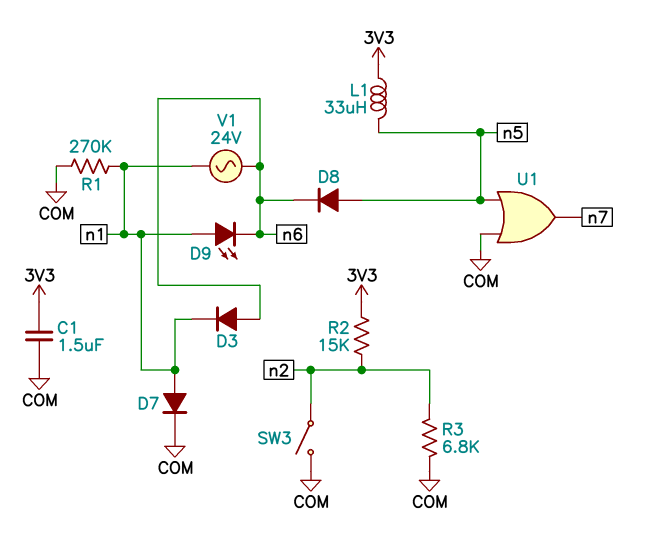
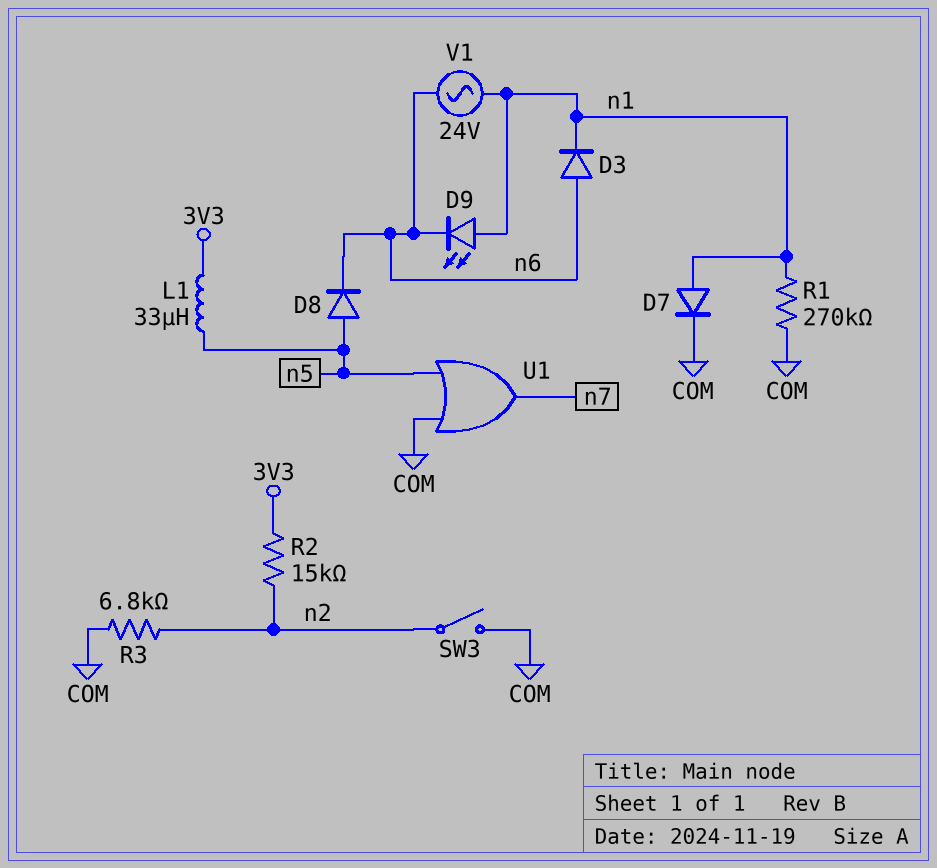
C1: 1.5uF (3V3, COM) -> none

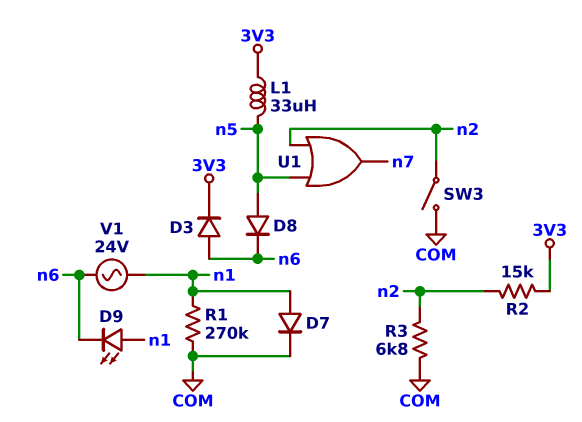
D3: diode (A n6, K n1) -> diode (A n6, K 3V3)
U1: OR (in COM, in n5, out n7) -> OR (in n2, in n5, out n7)

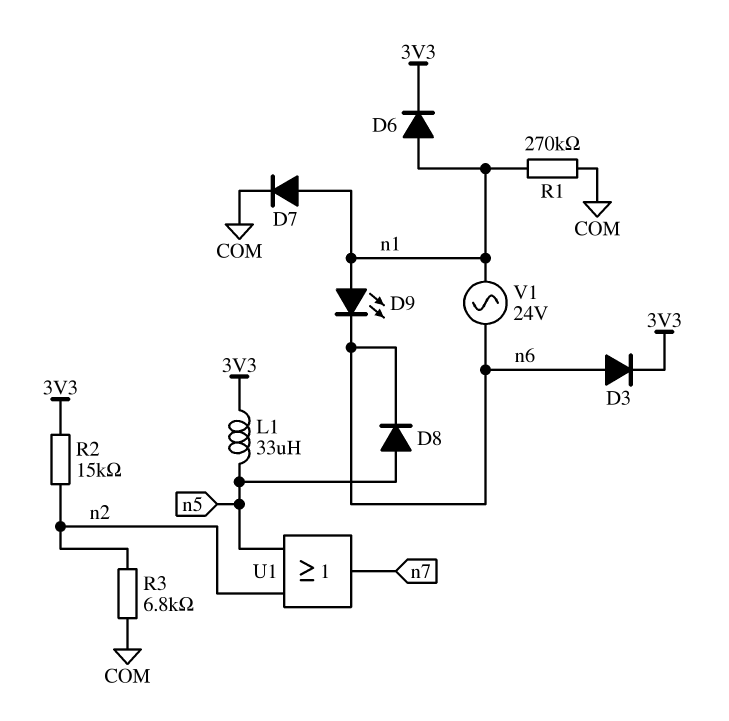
D6: none -> diode (A n1, K 3V3)
SW3: switch (COM, n2) -> none

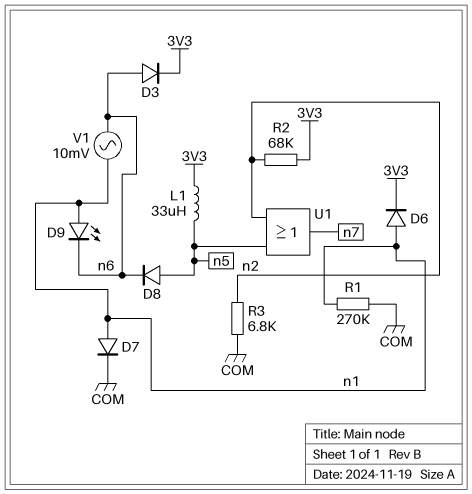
R2: 15k (3V3, n2) -> 68k (3V3, n2)
V1: AC 24V (n1, n6) -> AC 10mV (n1, n6)

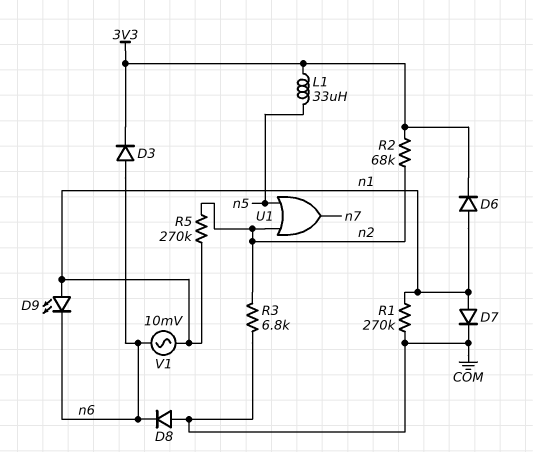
D8: diode (A n5, K n6) -> diode (A COM, K n6)
R5: none -> 270k (n1, n2)

